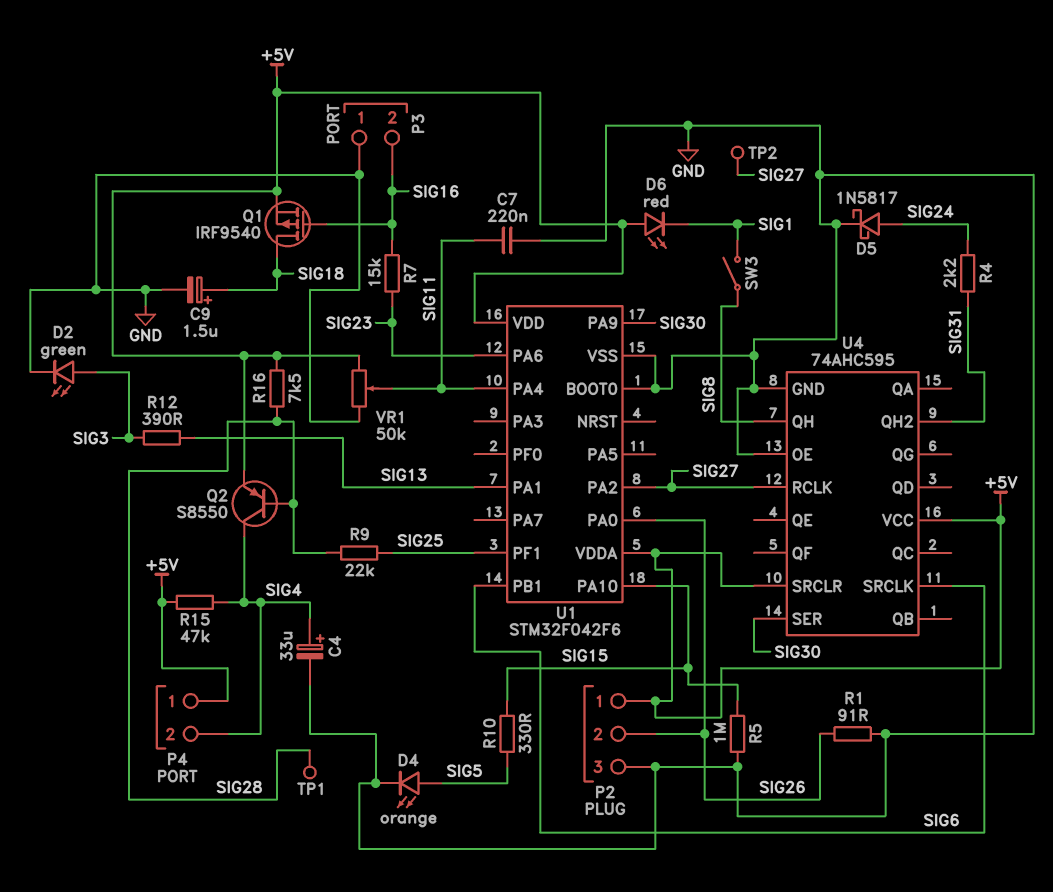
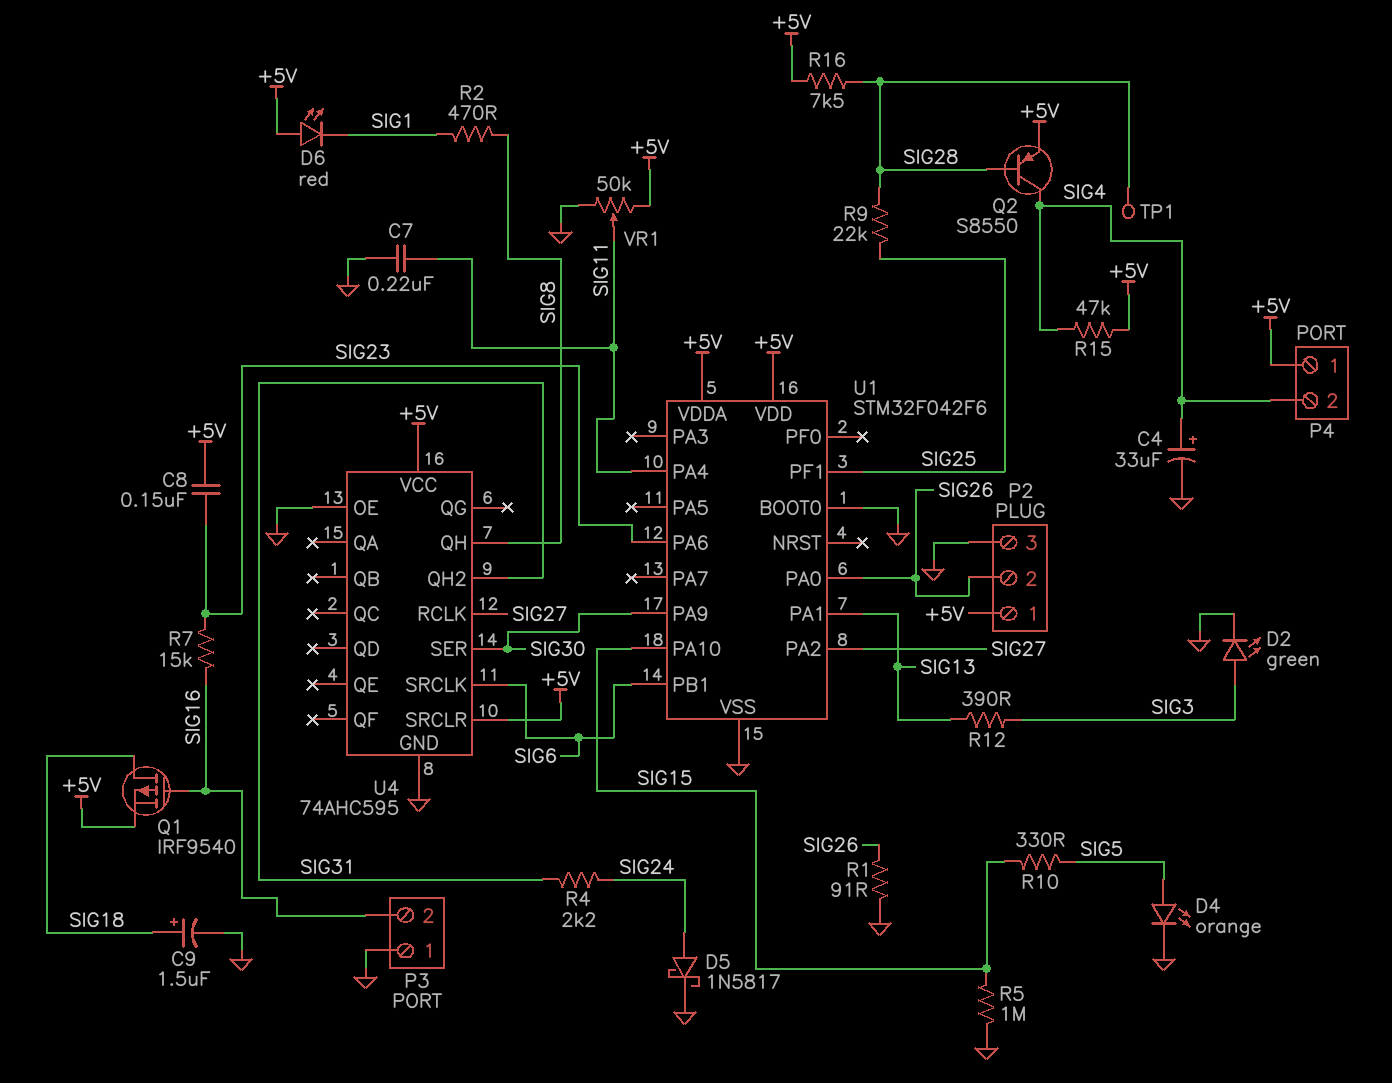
C8: none -> 150nF (+5V, SIG23)
R2: none -> 470 (SIG1, SIG8)
SW3: switch (SIG1, SIG8) -> none
TP2: test point (SIG27) -> none

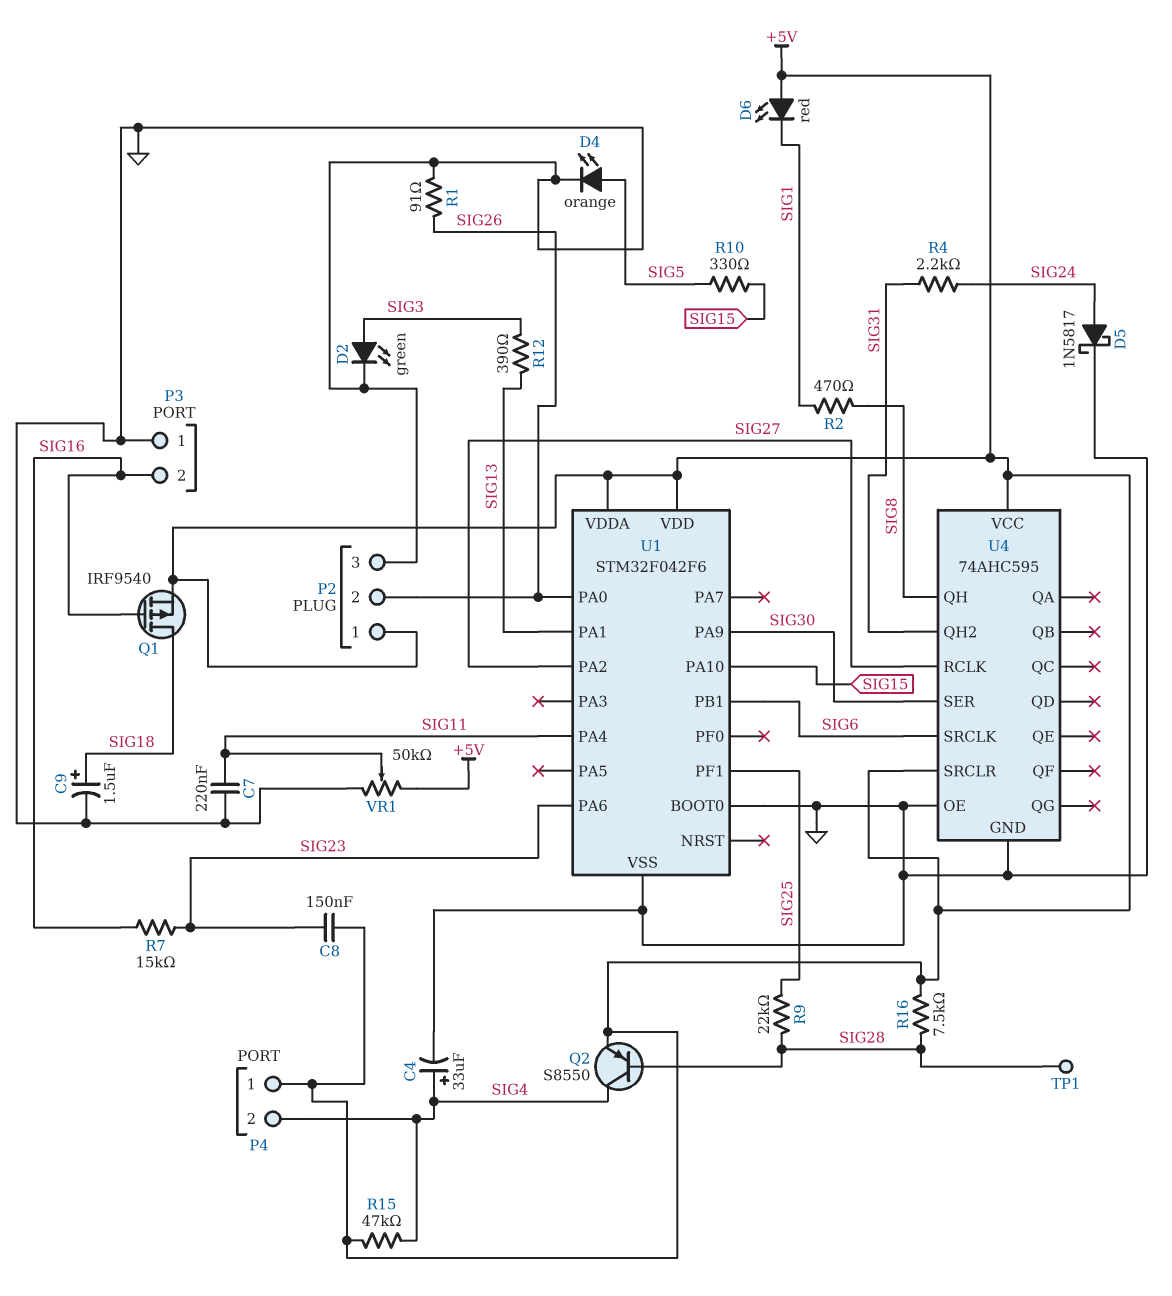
R5: 1M (GND, SIG15) -> none

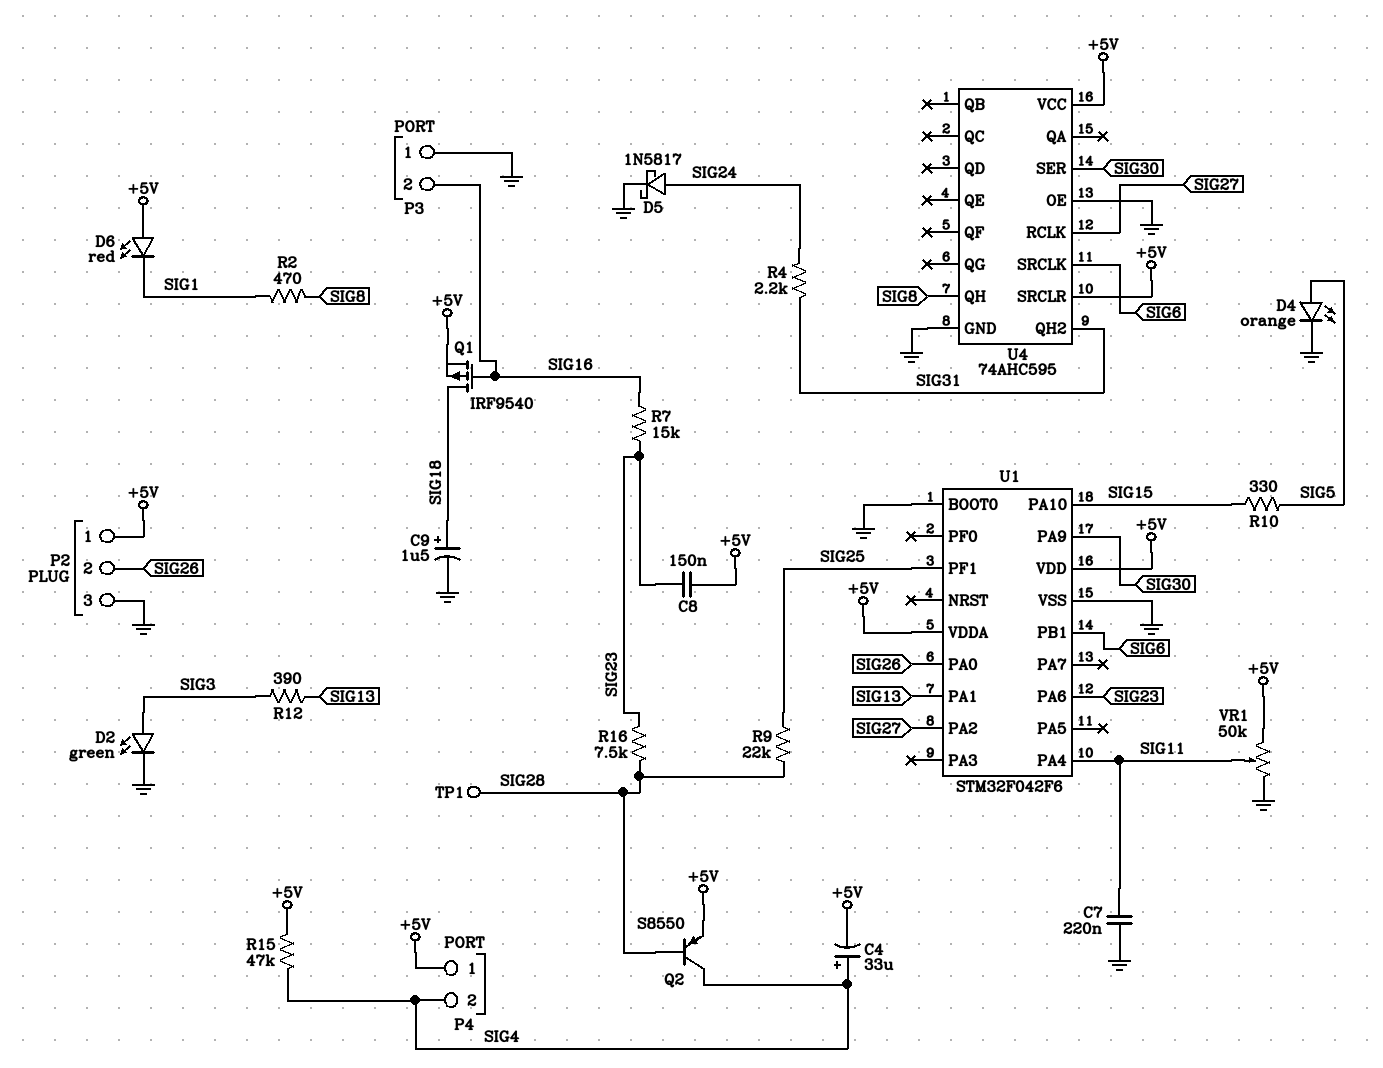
C4: 33uF (plus SIG4, minus GND) -> 33uF (plus SIG4, minus +5V)
R1: 91 (GND, SIG26) -> none
R16: 7.5k (+5V, SIG28) -> 7.5k (SIG23, SIG28)

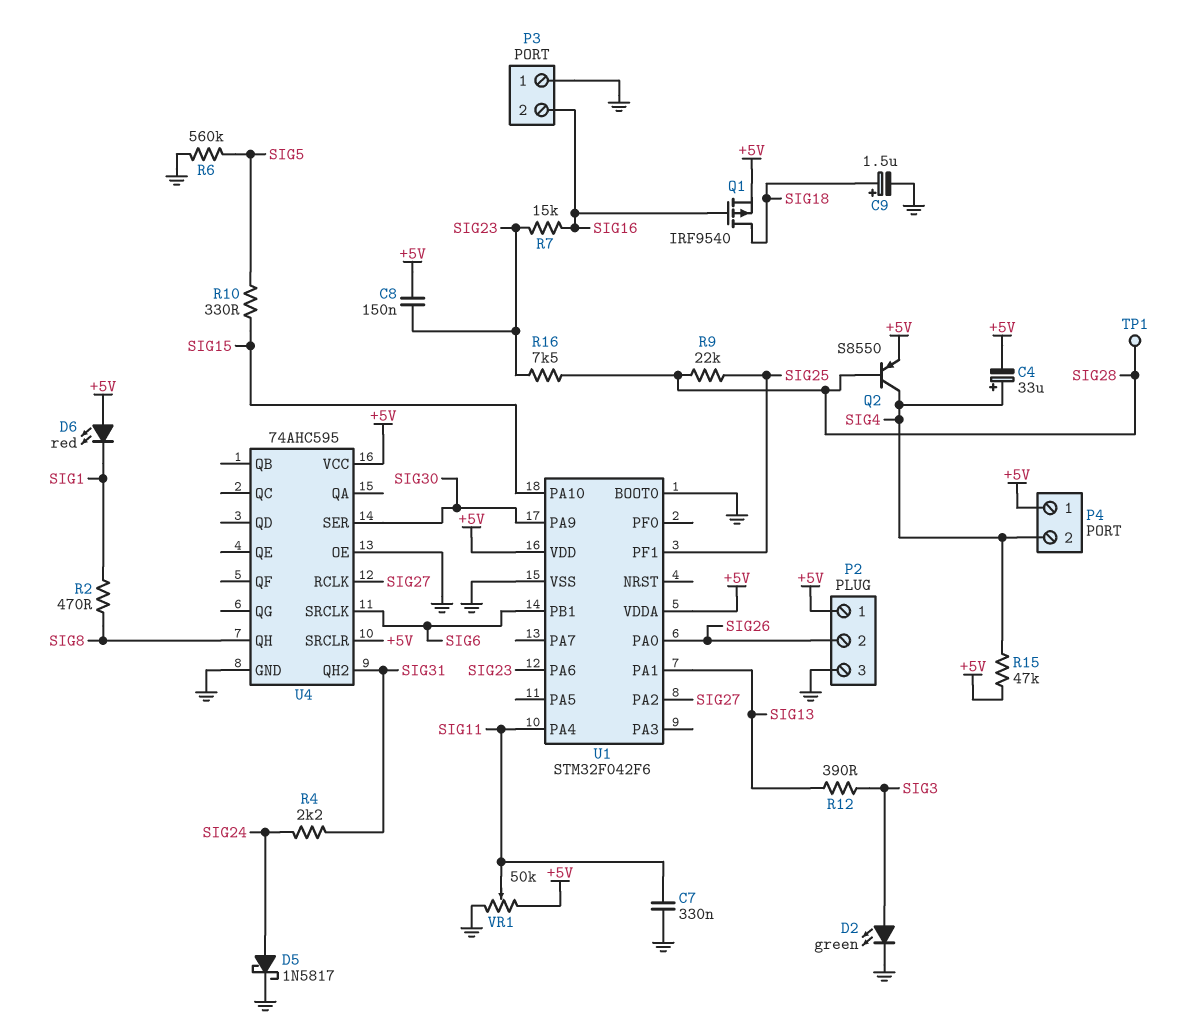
C7: 220nF (GND, SIG11) -> 330nF (GND, SIG11)
D4: LED orange (A SIG5, K GND) -> none
R6: none -> 560k (GND, SIG5)

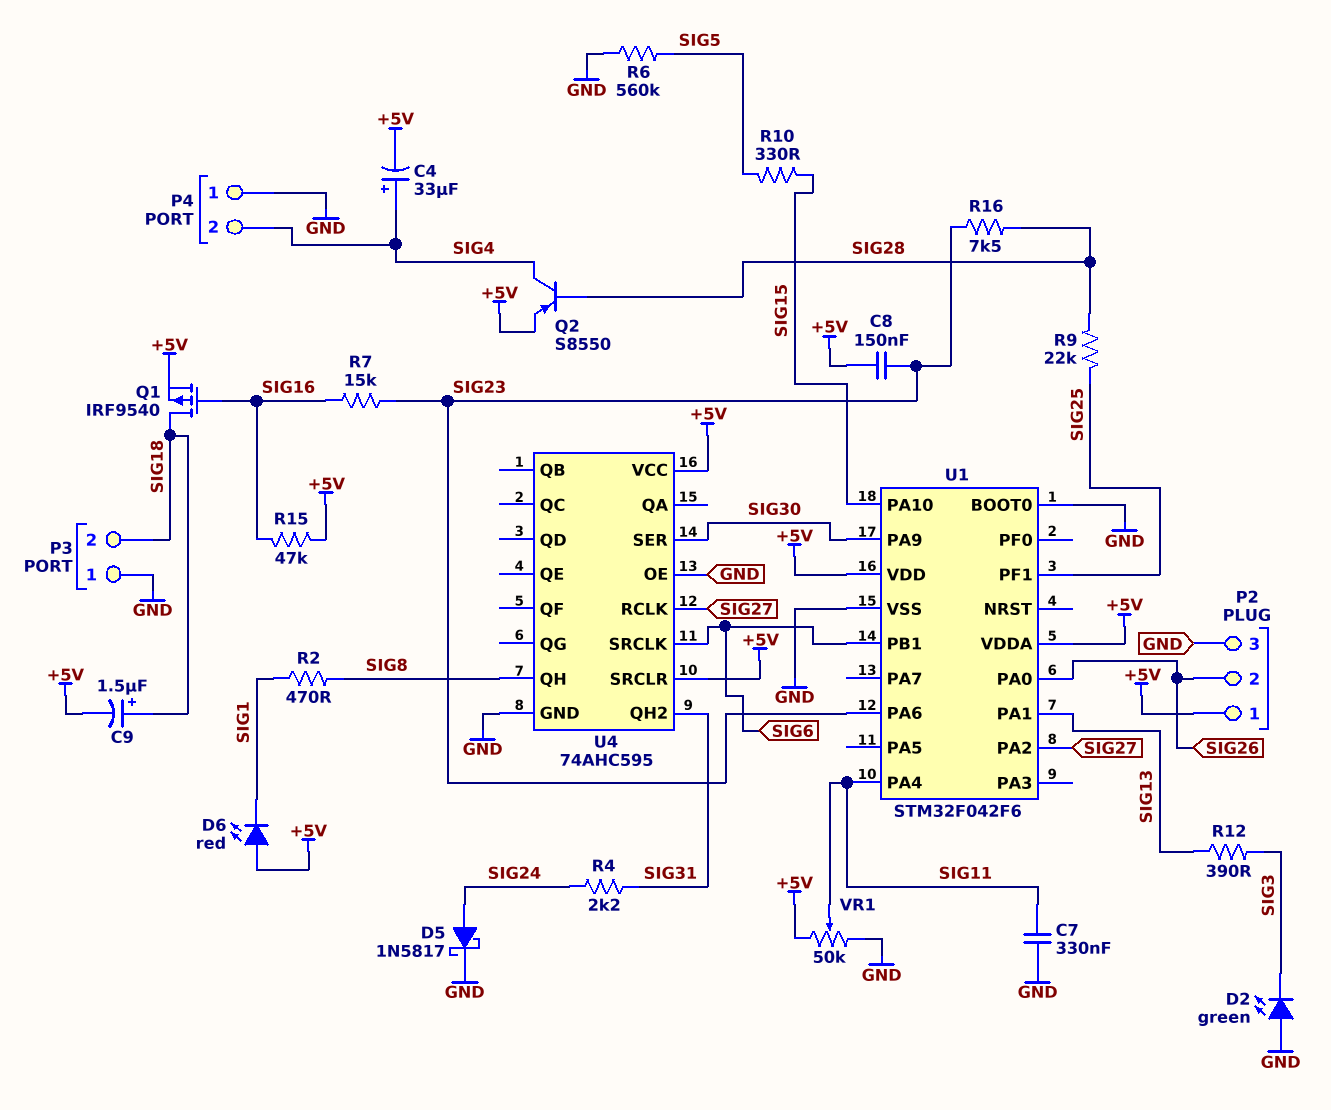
C9: 1.5uF (plus SIG18, minus GND) -> 1.5uF (plus SIG18, minus +5V)
D2: LED green (A SIG3, K GND) -> LED green (A GND, K SIG3)
P3 pin 2: SIG16 -> SIG18
P4 pin 1: +5V -> GND
R15: 47k (+5V, SIG4) -> 47k (+5V, SIG16)
TP1: test point (SIG28) -> none

